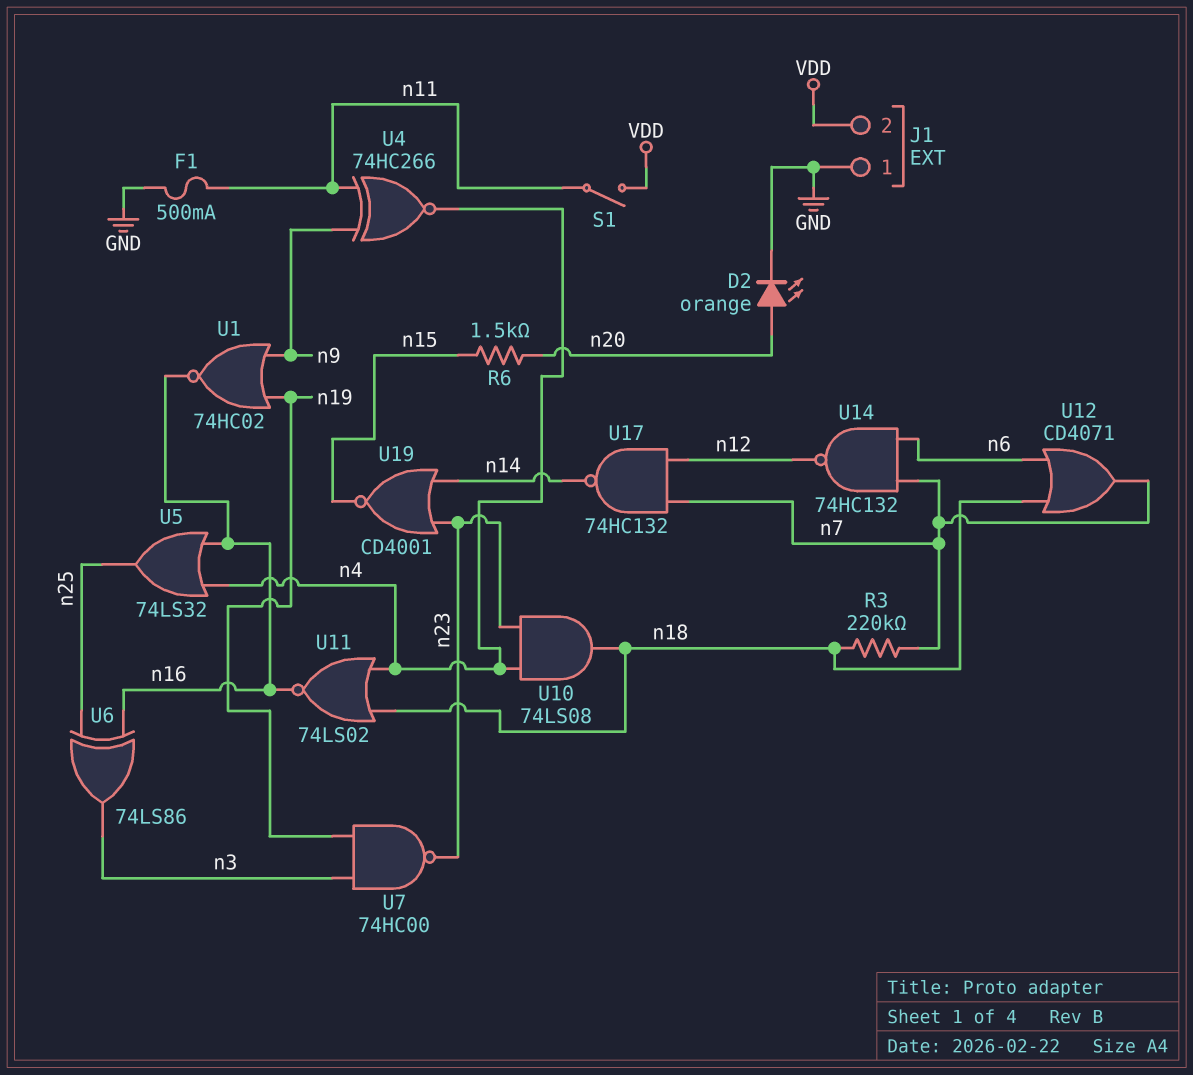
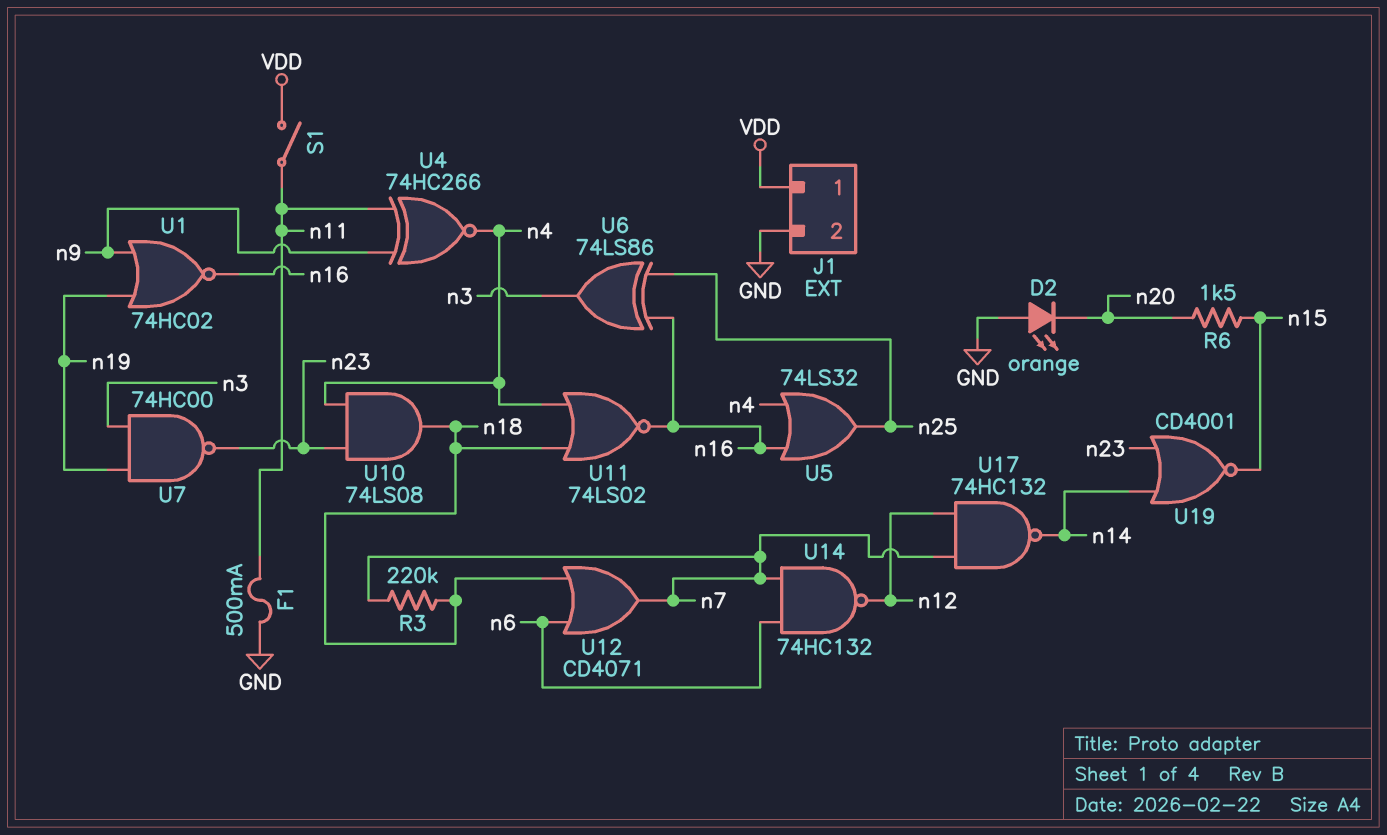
D2: LED orange (A n20, K GND) -> LED orange (A GND, K n20)
J1 pin 1: GND -> VDD
J1 pin 2: VDD -> GND

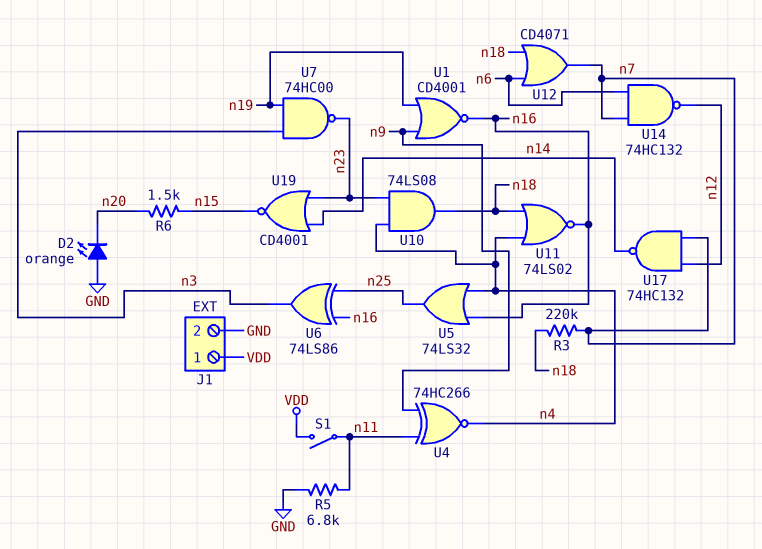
F1: 500mA (GND, n11) -> none
R5: none -> 6.8k (GND, n11)
U1: NOR 74HC02 (in n9, in n19, out n16) -> NOR CD4001 (in n9, in n19, out n16)

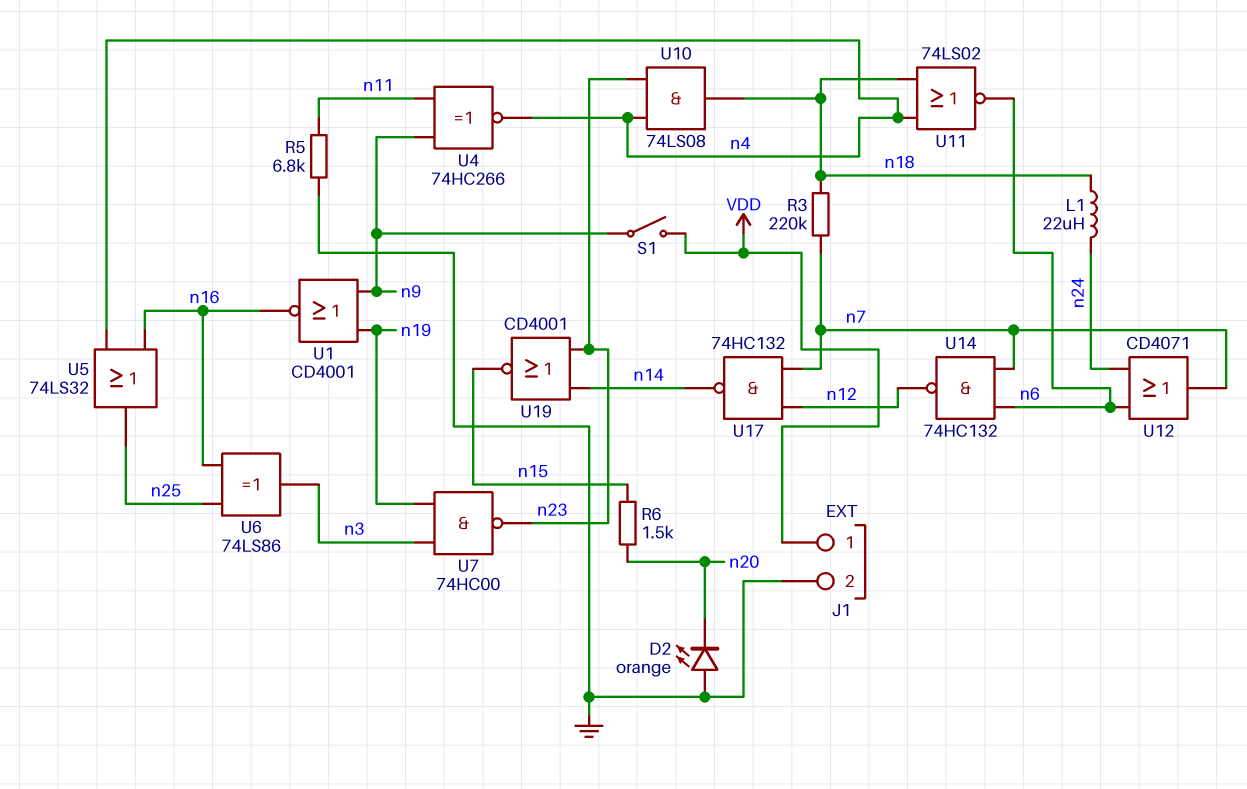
L1: none -> 22uH (n18, n24)
S1: switch (VDD, n11) -> switch (VDD, n9)
U11: NOR 74LS02 (in n4, in n18, out n16) -> NOR 74LS02 (in n4, in n18, out n6)
U12: OR CD4071 (in n6, in n18, out n7) -> OR CD4071 (in n6, in n24, out n7)

